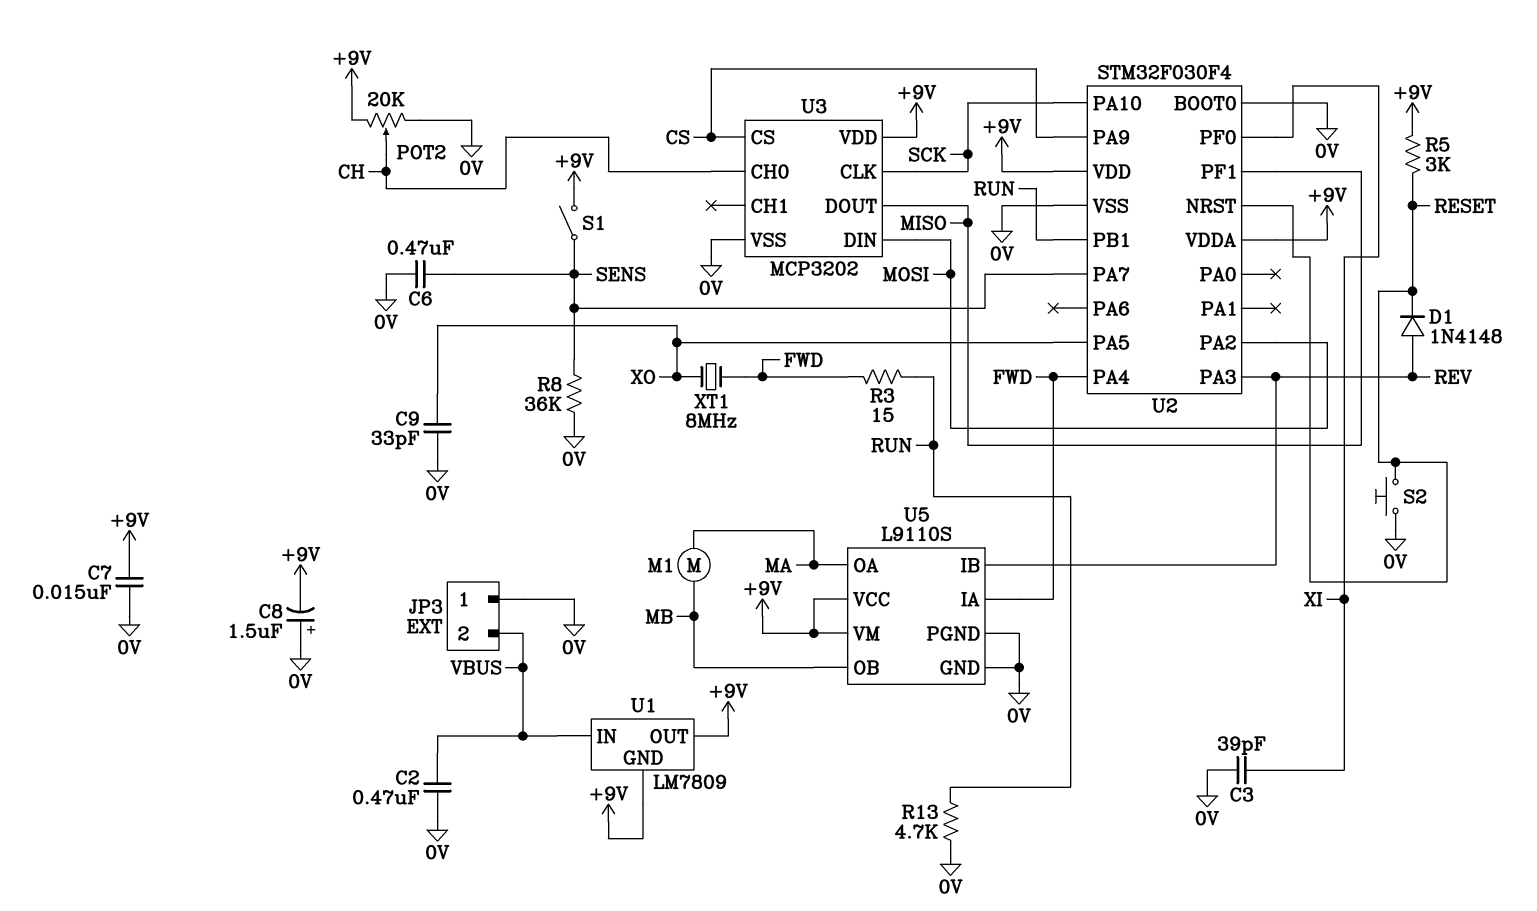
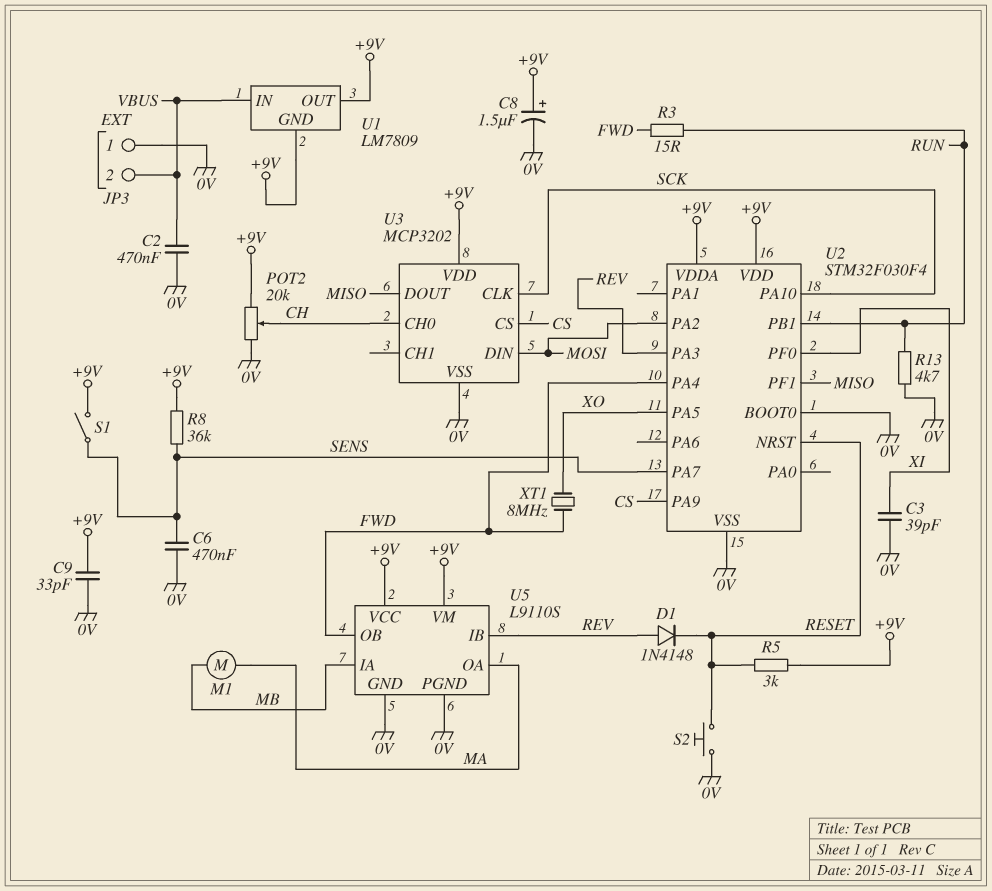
C7: 15nF (+9V, 0V) -> none
C8: 1.5uF (plus 0V, minus +9V) -> 1.5uF (plus +9V, minus 0V)
C9: 33pF (0V, XO) -> 33pF (+9V, 0V)
R8: 36k (0V, SENS) -> 36k (+9V, SENS)
U5 pin IA: FWD -> MB
U5 pin OB: MB -> FWD

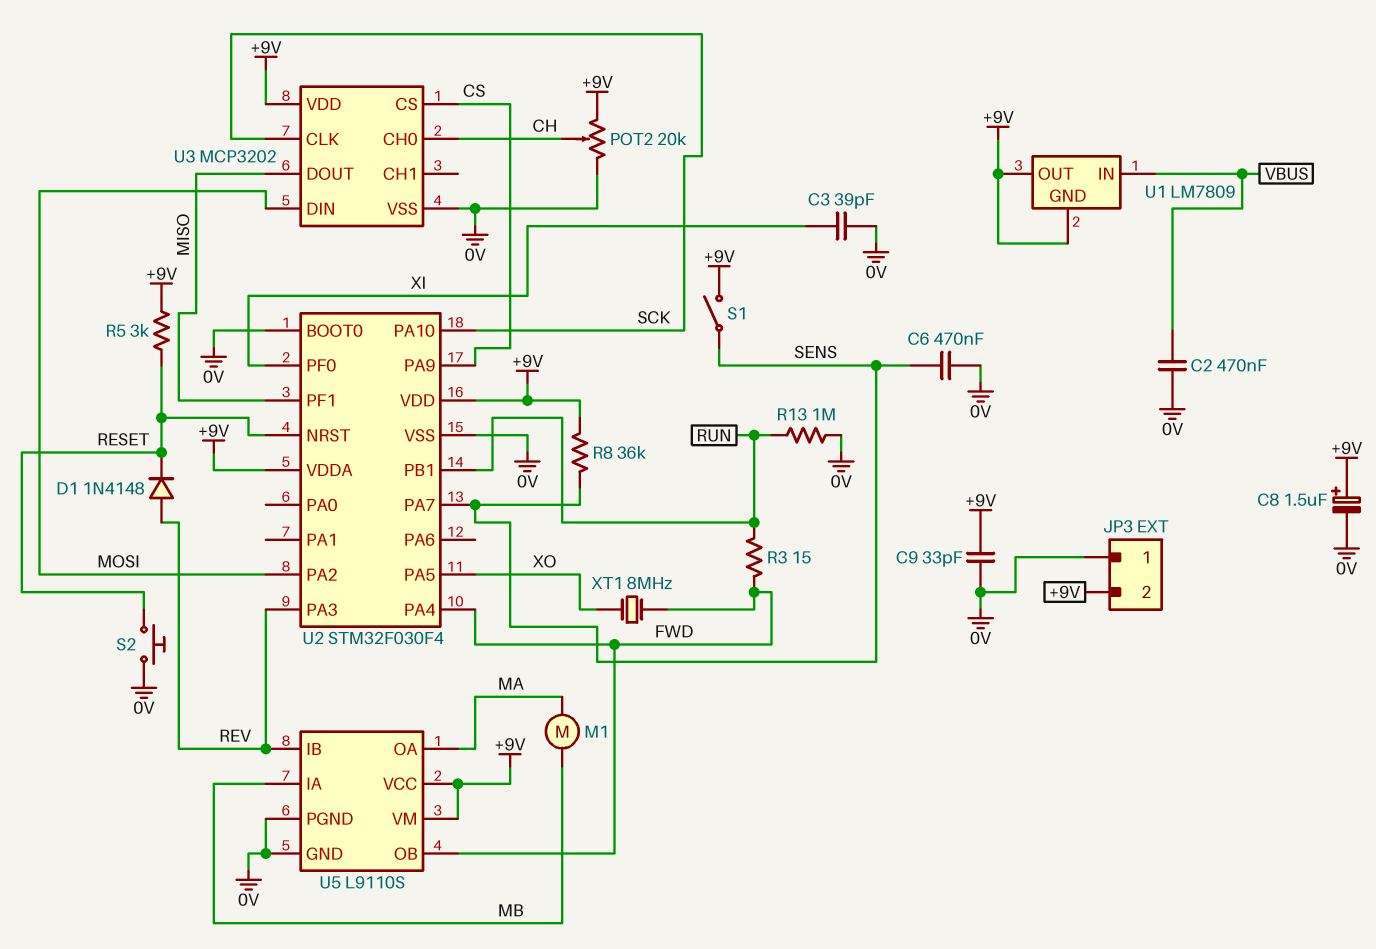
JP3 pin 2: VBUS -> +9V
R13: 4.7k (0V, RUN) -> 1M (0V, RUN)

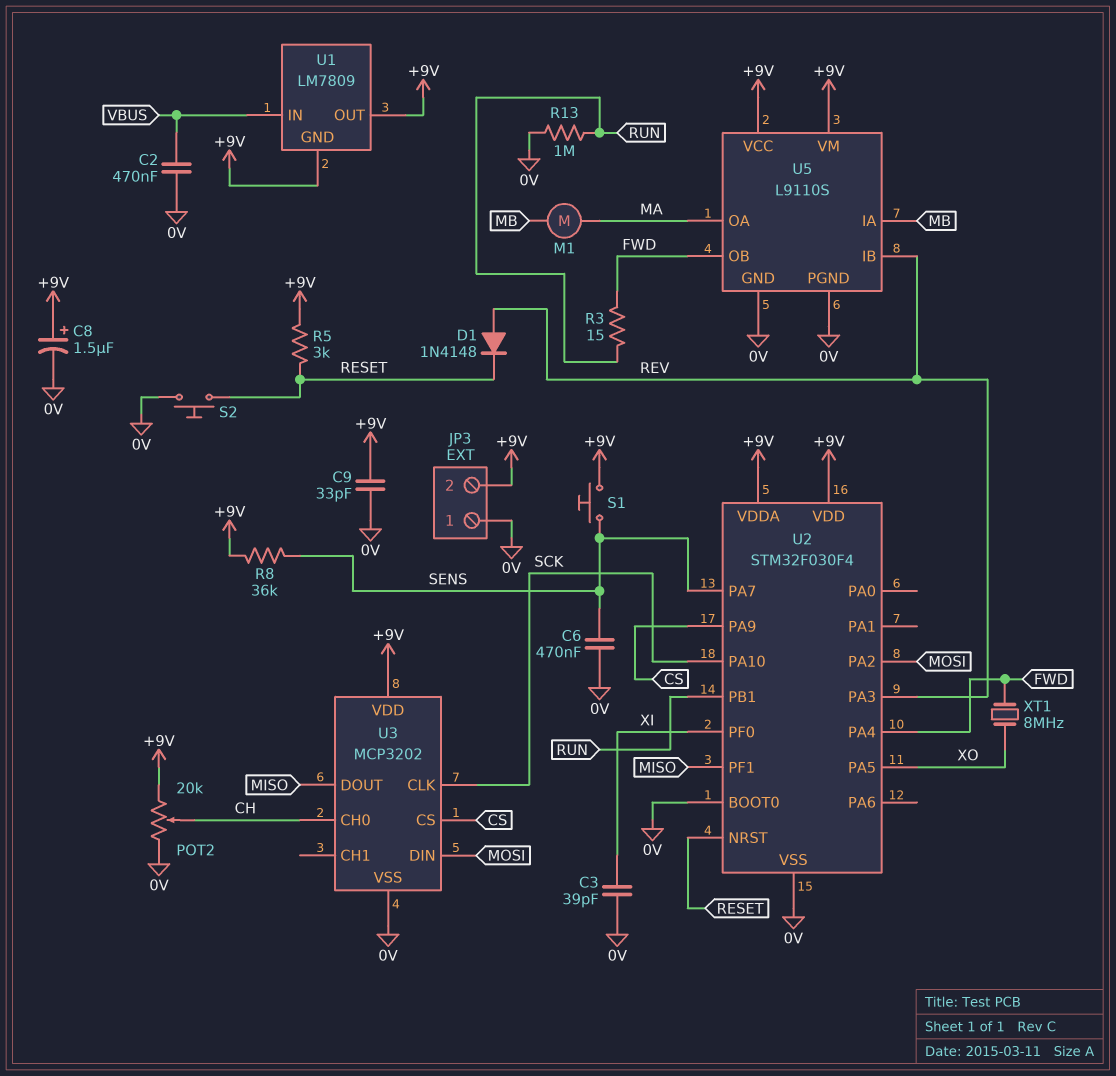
S1: switch (+9V, SENS) -> button (+9V, SENS)

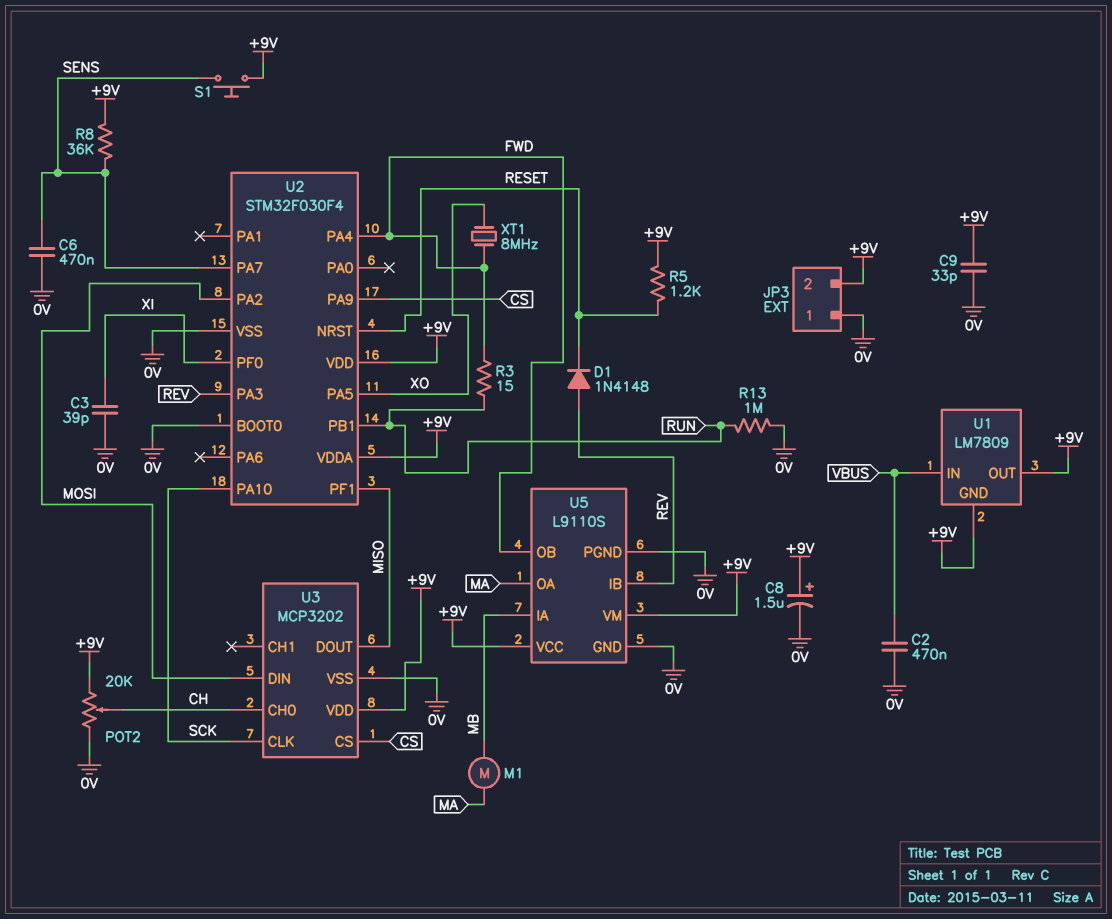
R5: 3k (+9V, RESET) -> 1.2k (+9V, RESET)
S2: button (0V, RESET) -> none

